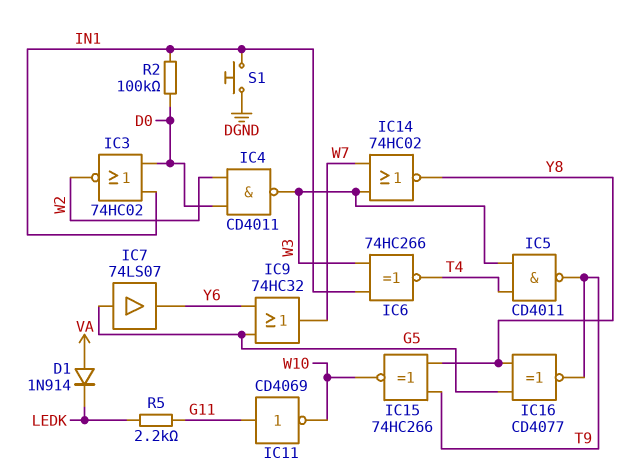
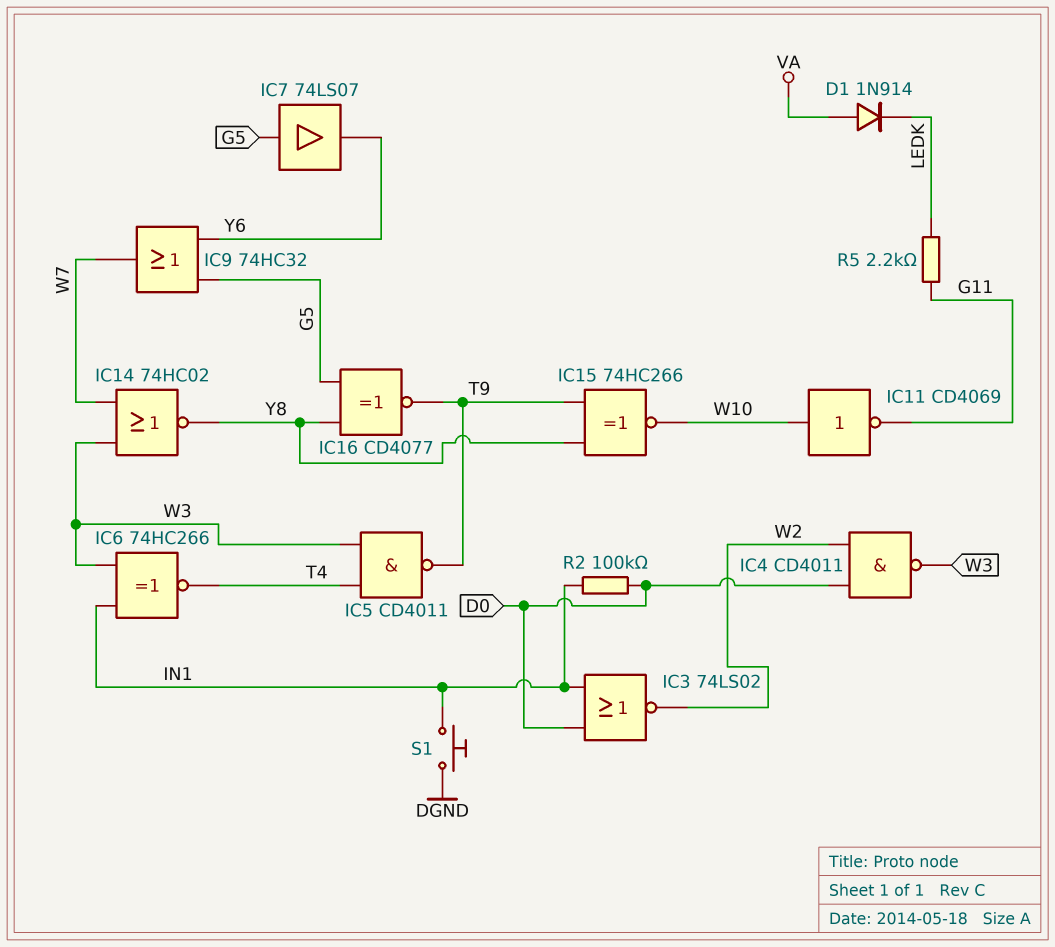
IC3: NOR 74HC02 (in D0, in IN1, out W2) -> NOR 74LS02 (in D0, in IN1, out W2)
IC11: NOT CD4069 (in G11, out W10) -> NOT CD4069 (in W10, out G11)

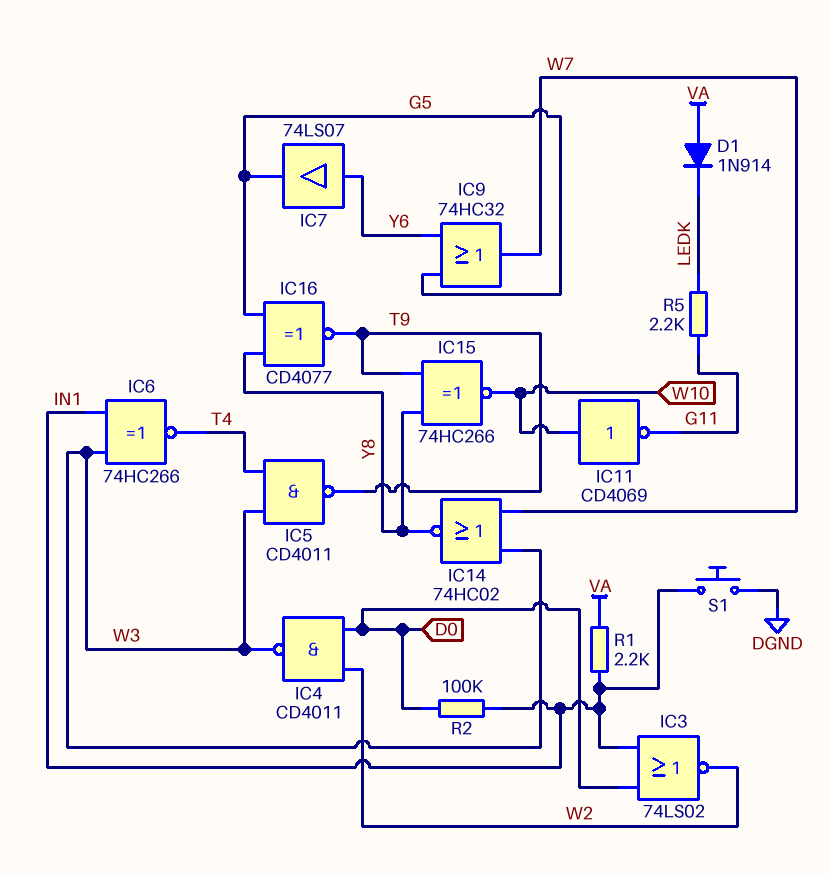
IC7: buffer 74LS07 (in G5, out Y6) -> buffer 74LS07 (in Y6, out G5)
R1: none -> 2.2k (IN1, VA)

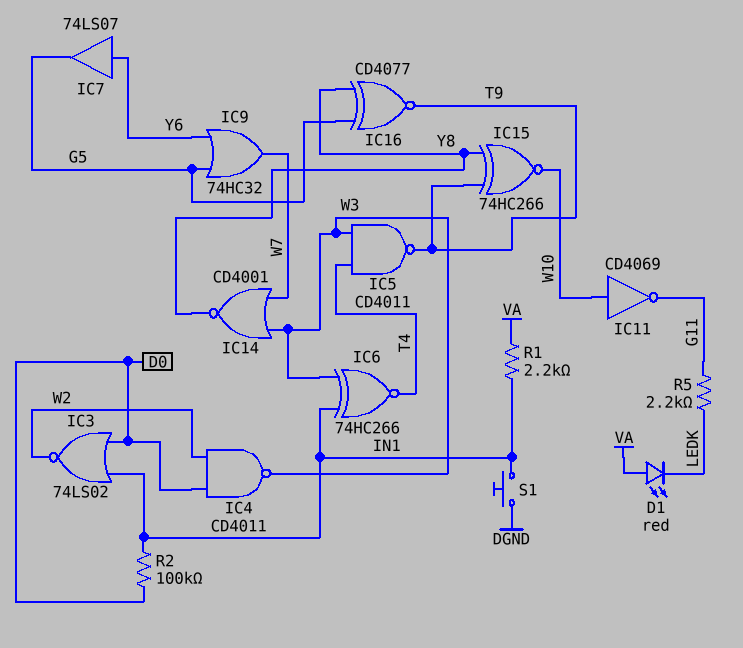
D1: diode 1N914 (A VA, K LEDK) -> LED red (A VA, K LEDK)
IC14: NOR 74HC02 (in W3, in W7, out Y8) -> NOR CD4001 (in W3, in W7, out Y8)

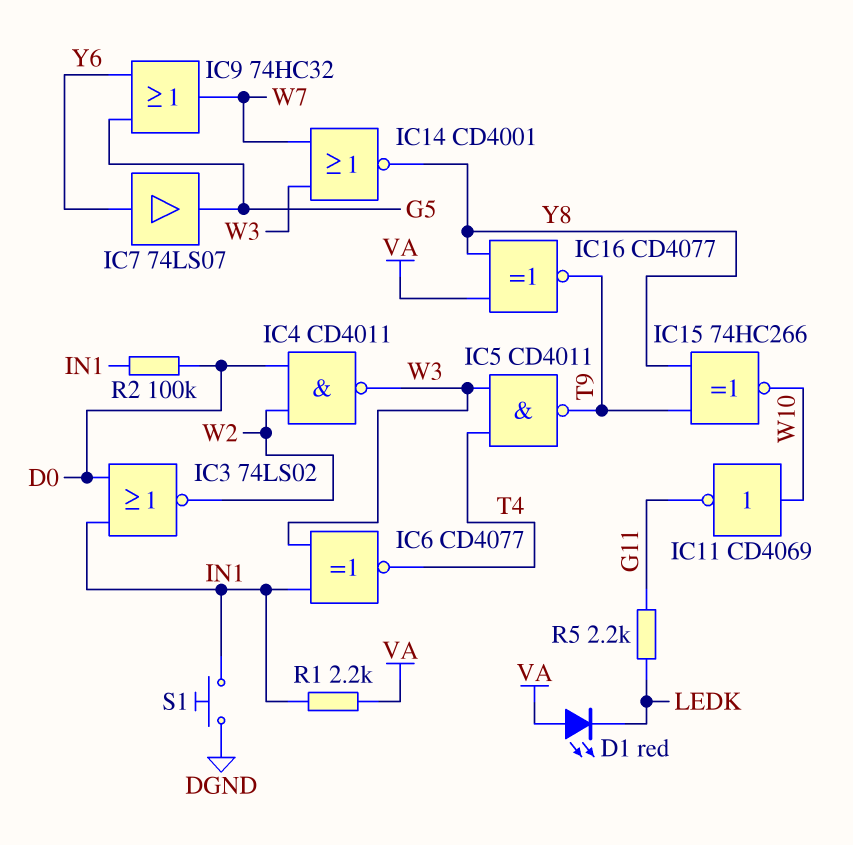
IC6: XNOR 74HC266 (in IN1, in W3, out T4) -> XNOR CD4077 (in IN1, in W3, out T4)
IC16: XNOR CD4077 (in G5, in Y8, out T9) -> XNOR CD4077 (in VA, in Y8, out T9)

